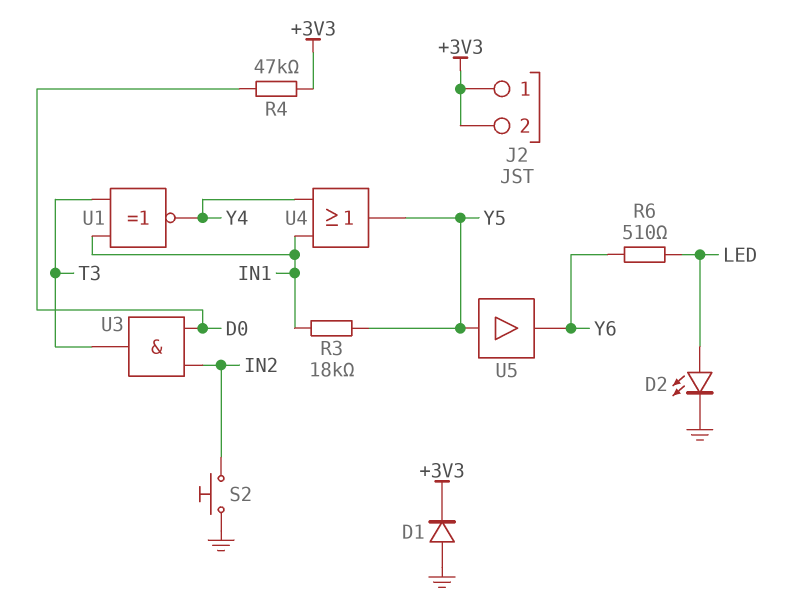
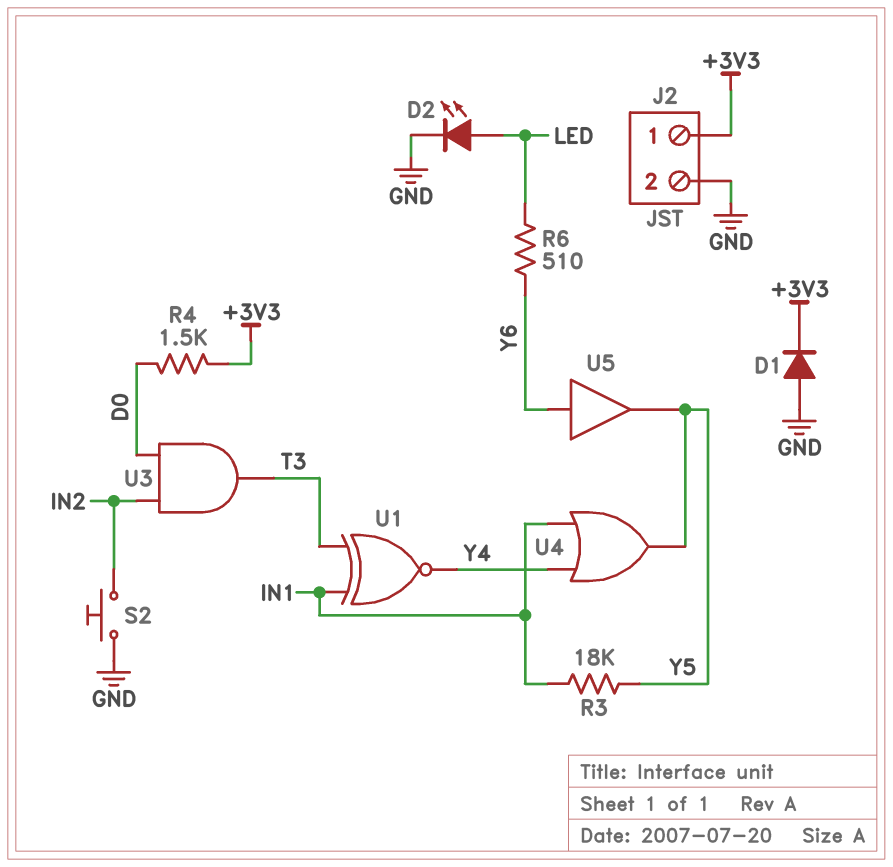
J2 pin 2: +3V3 -> GND
R4: 47k (+3V3, D0) -> 1.5k (+3V3, D0)
U5: buffer (in Y5, out Y6) -> buffer (in Y6, out Y5)

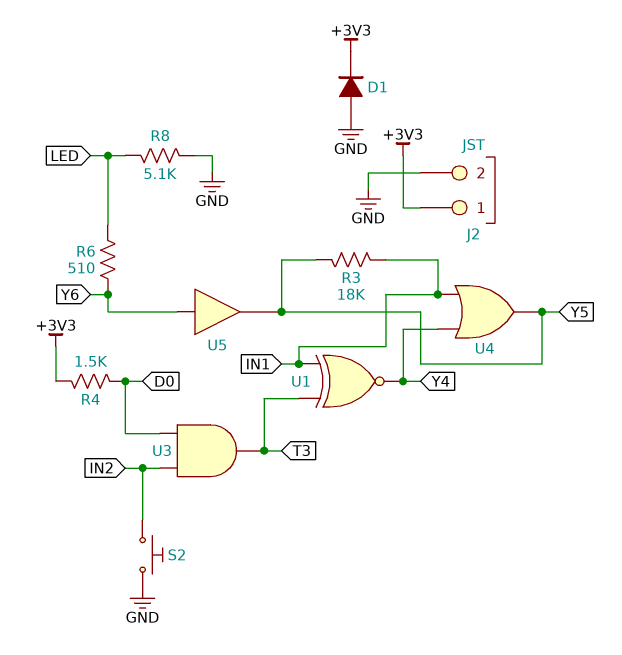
D2: LED (A LED, K GND) -> none
R8: none -> 5.1k (GND, LED)

